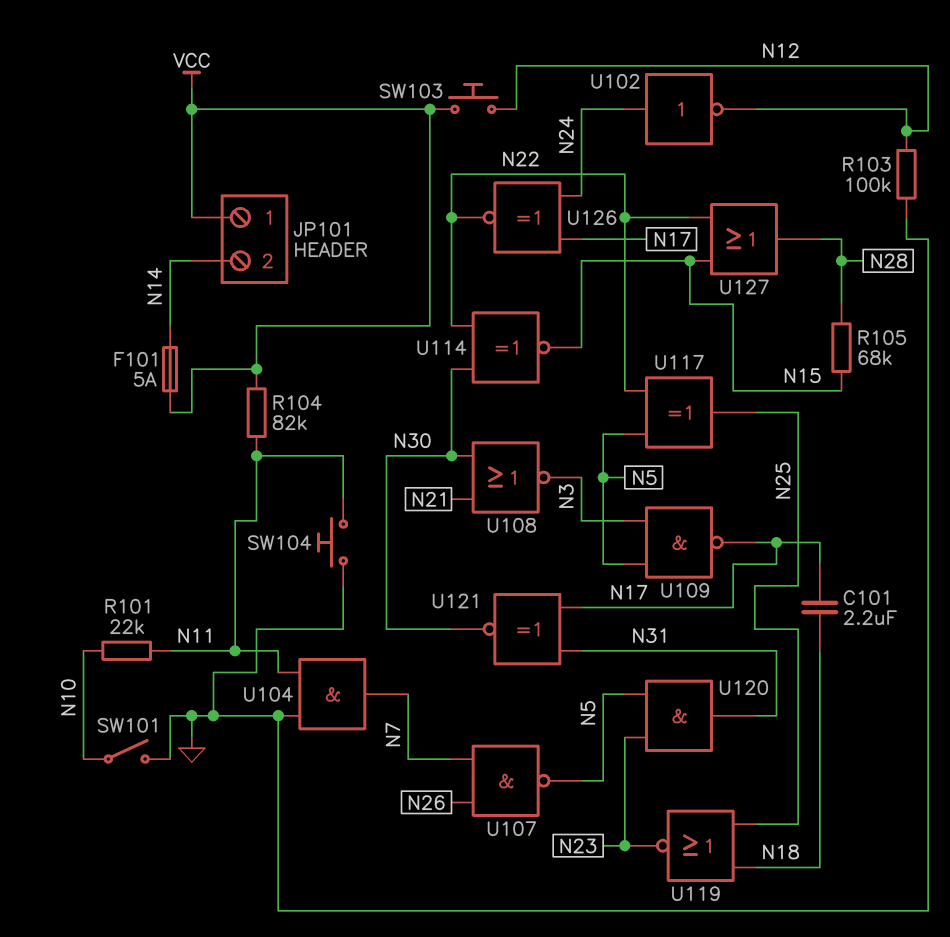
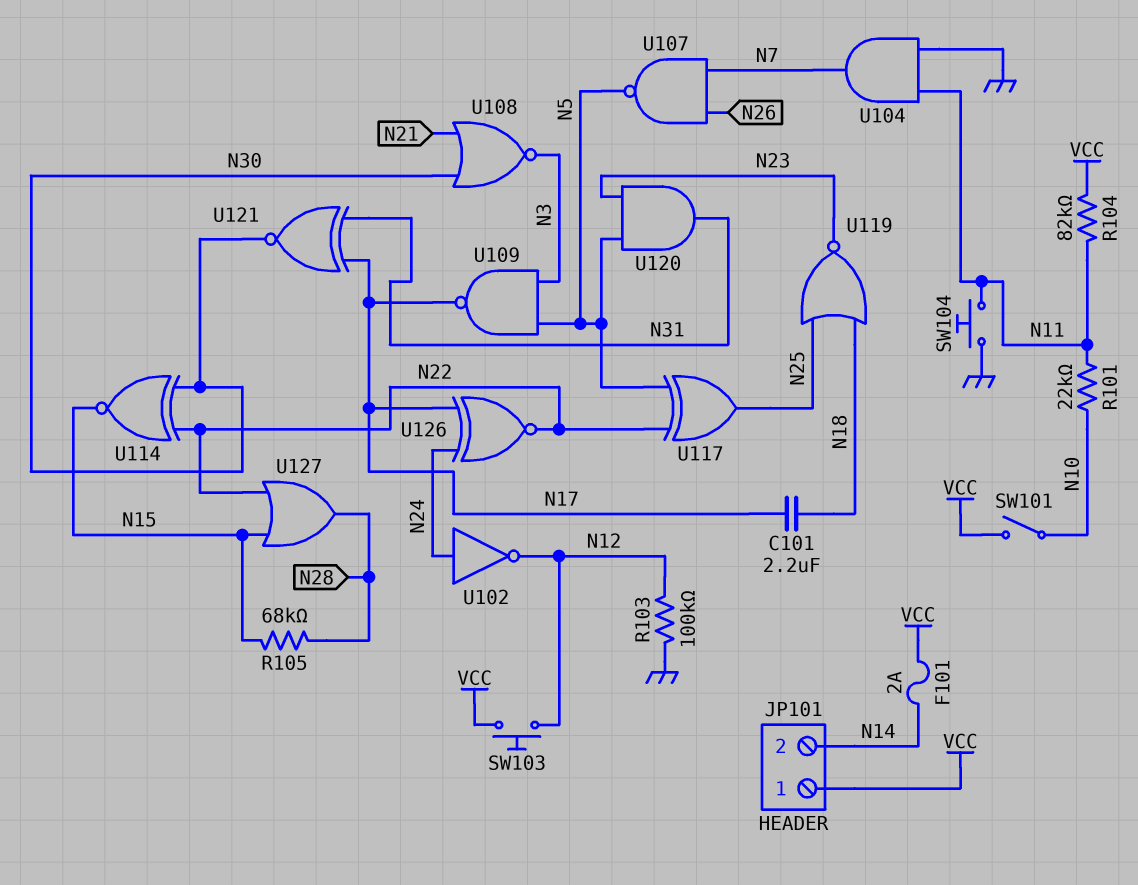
F101: 5A (N14, VCC) -> 2A (N14, VCC)
SW101: switch (GND, N10) -> switch (N10, VCC)

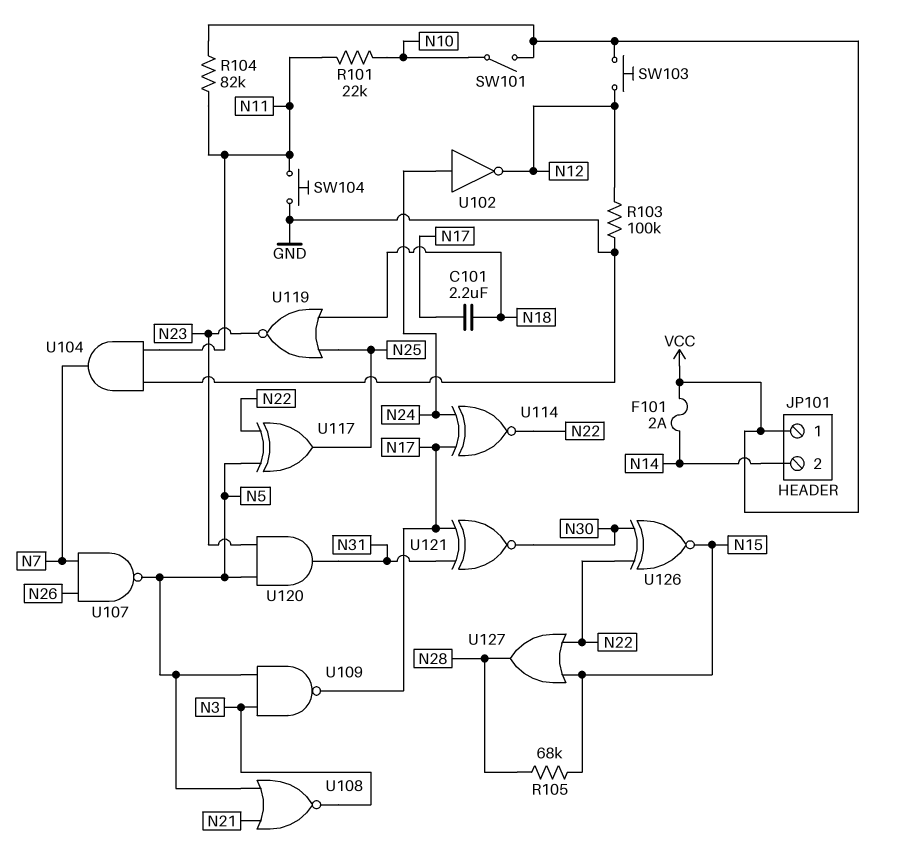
U108: NOR (in N21, in N30, out N3) -> NOR (in N5, in N21, out N3)
U114: XNOR (in N22, in N30, out N15) -> XNOR (in N17, in N24, out N22)
U126: XNOR (in N17, in N24, out N22) -> XNOR (in N22, in N30, out N15)

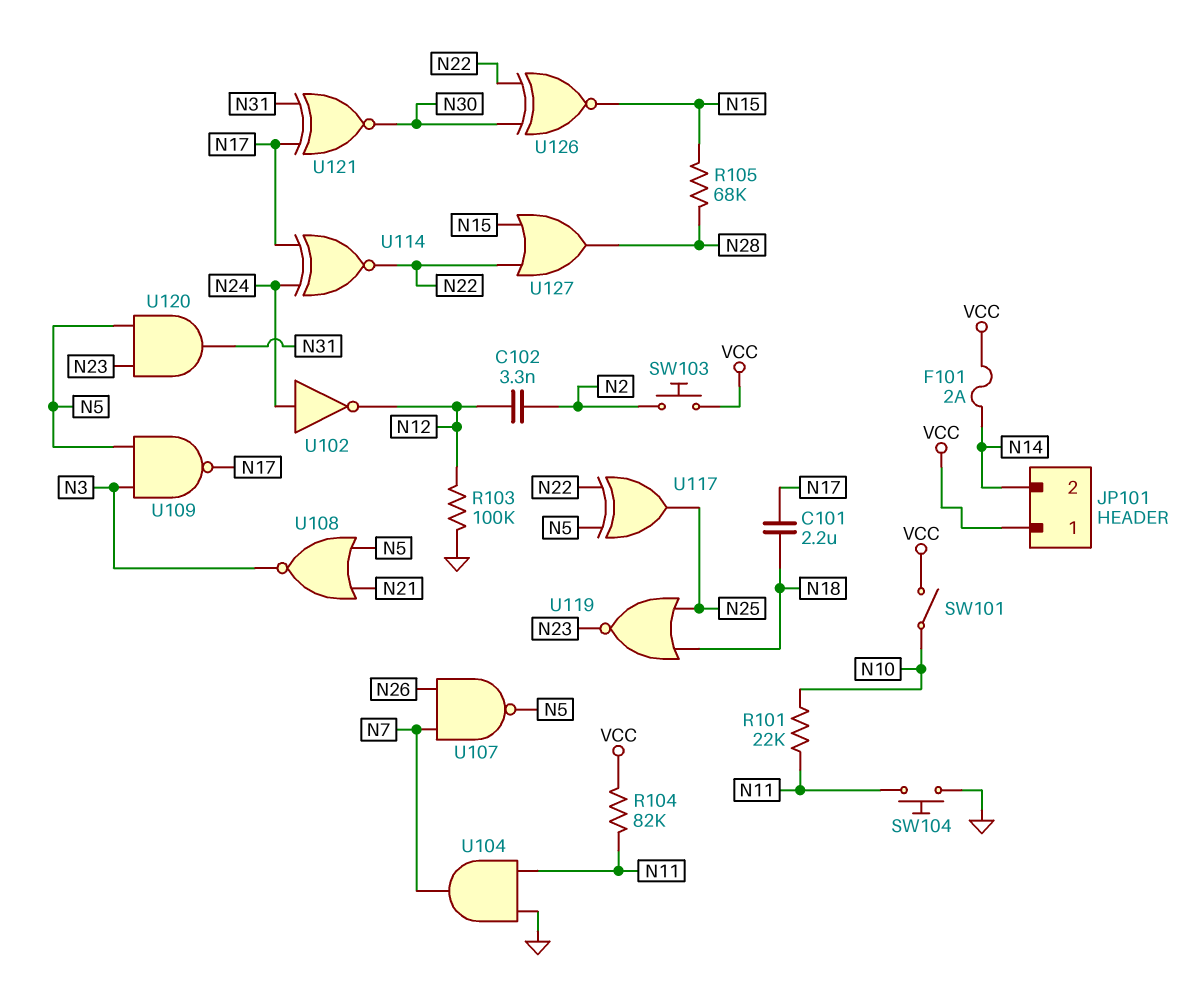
C102: none -> 3.3nF (N2, N12)
SW103: button (N12, VCC) -> button (N2, VCC)

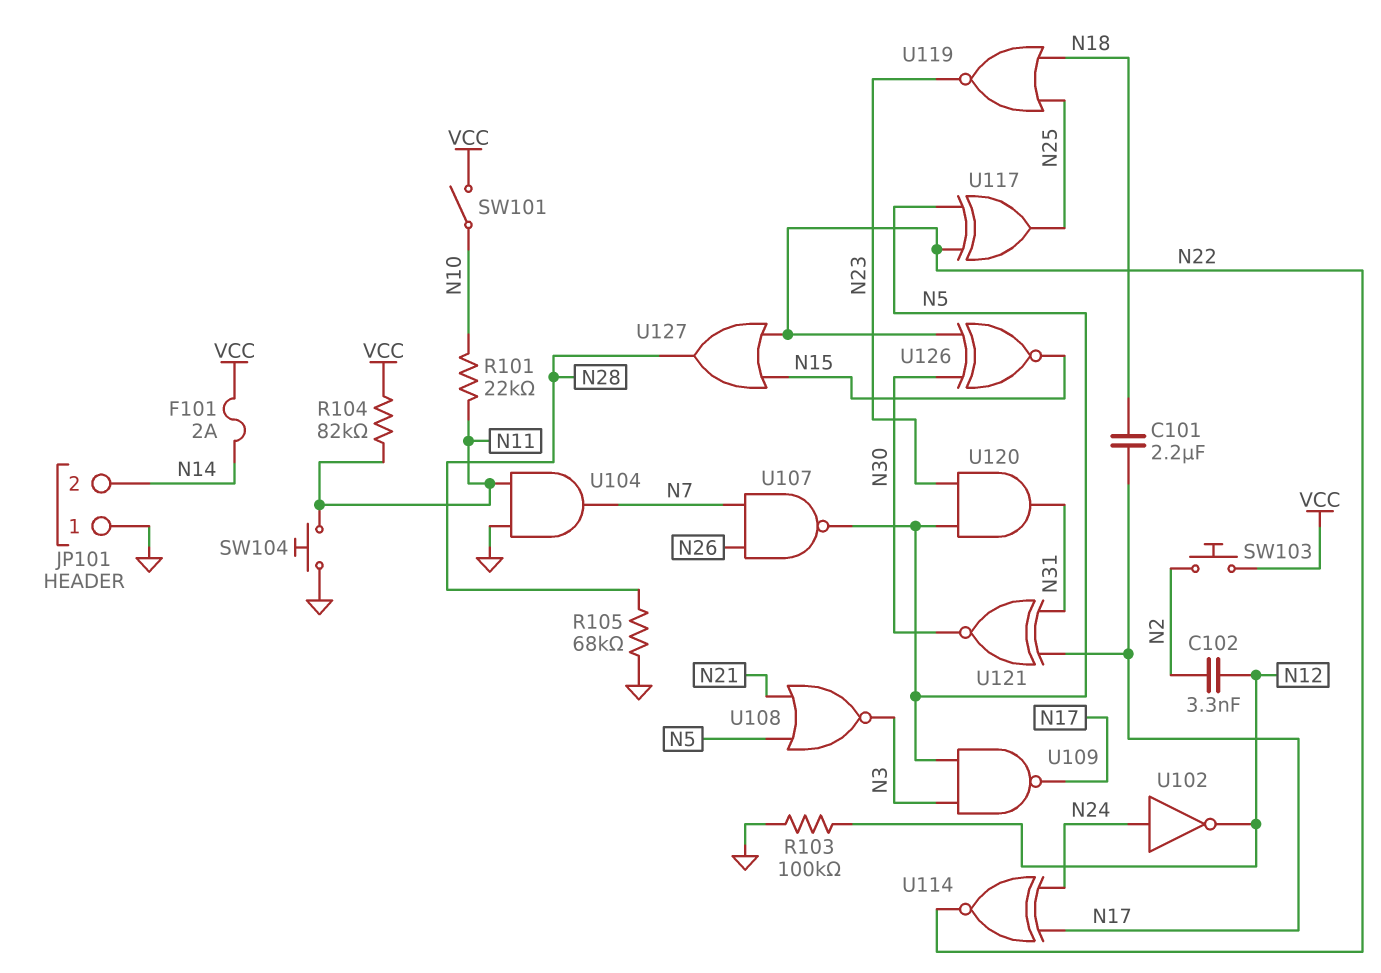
JP101 pin 1: VCC -> GND
R105: 68k (N15, N28) -> 68k (GND, N28)

